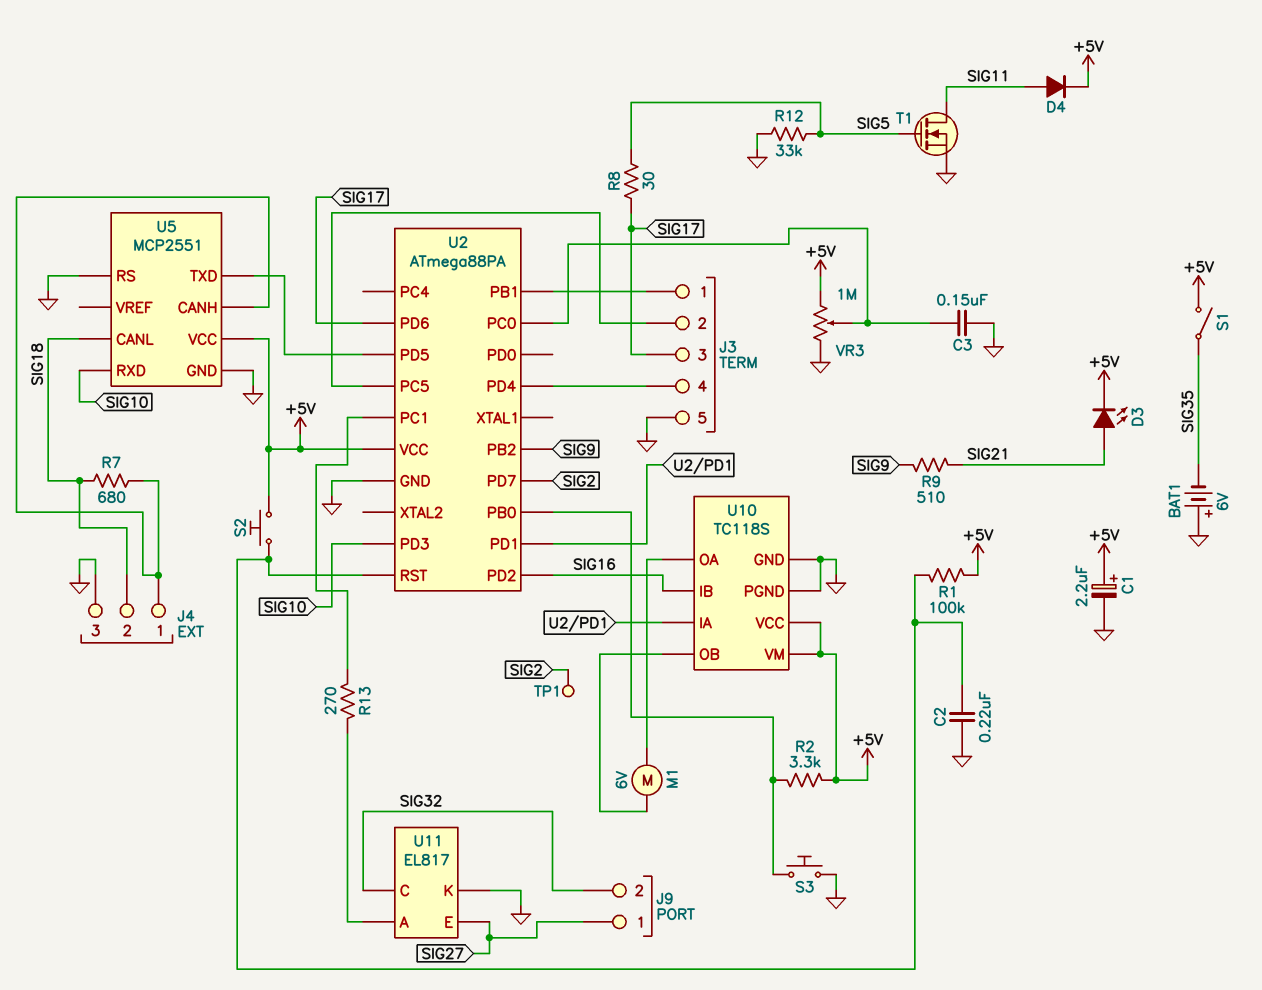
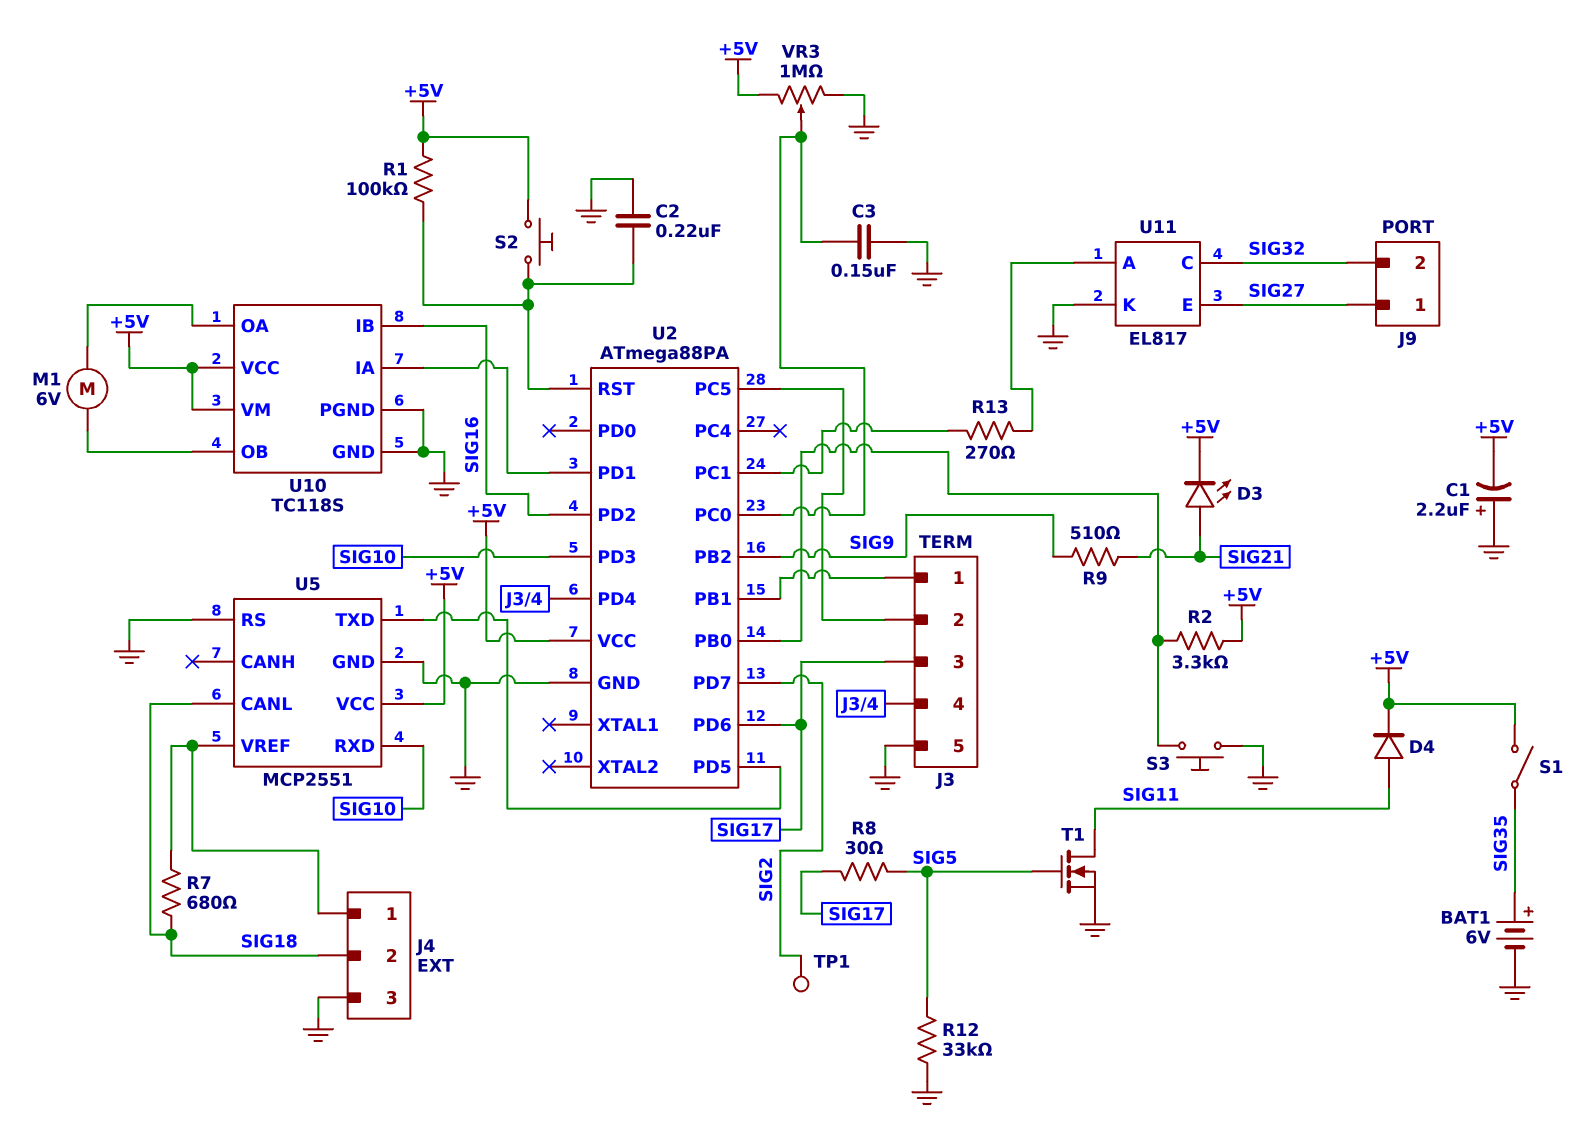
BAT1: 6V (plus GND, minus SIG35) -> 6V (plus SIG35, minus GND)
C1: 2.2uF (plus +5V, minus GND) -> 2.2uF (plus GND, minus +5V)
U5 pin CANH: J4/1 -> none
U5 pin VREF: none -> J4/1

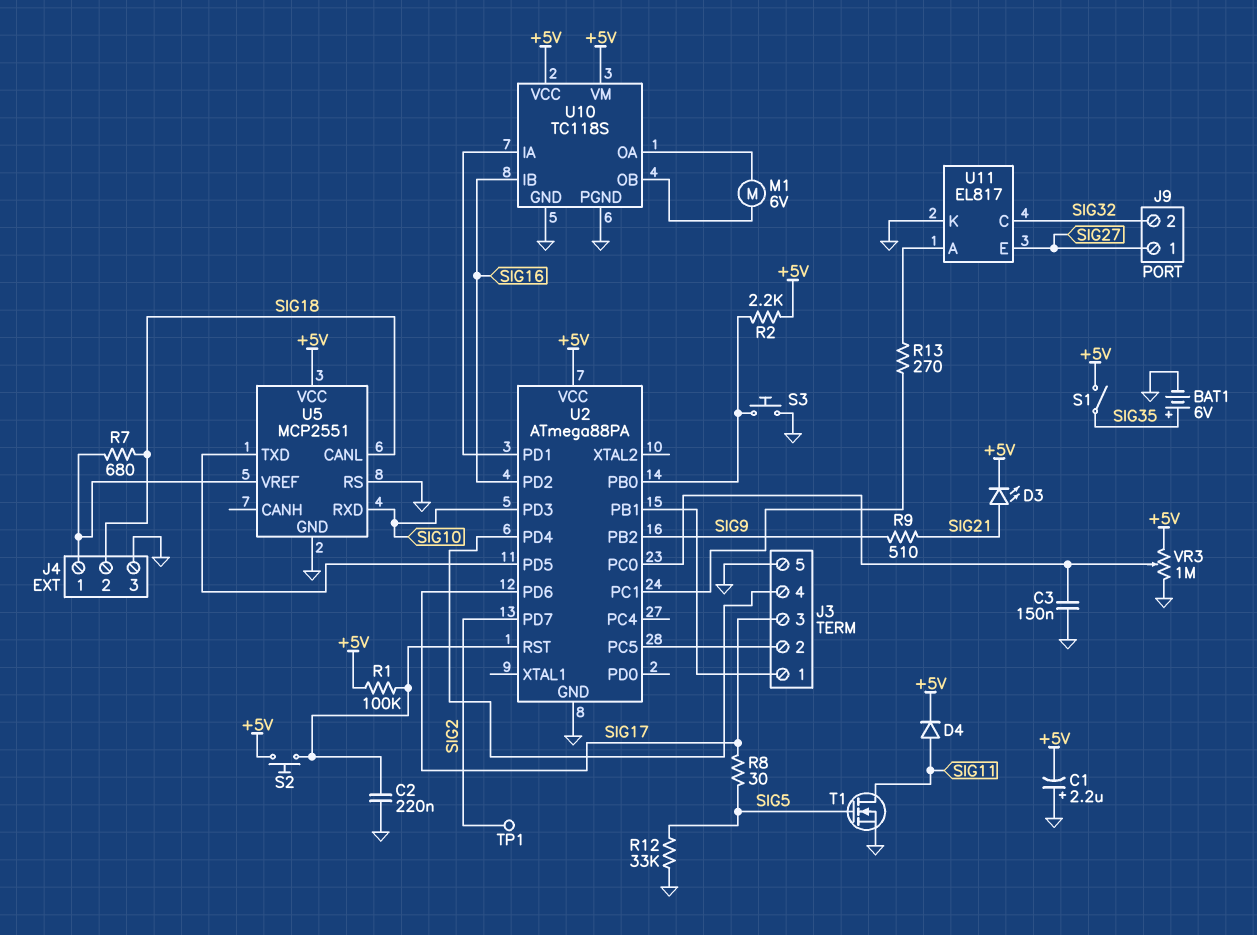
R2: 3.3k (+5V, U2/PB0) -> 2.2k (+5V, U2/PB0)

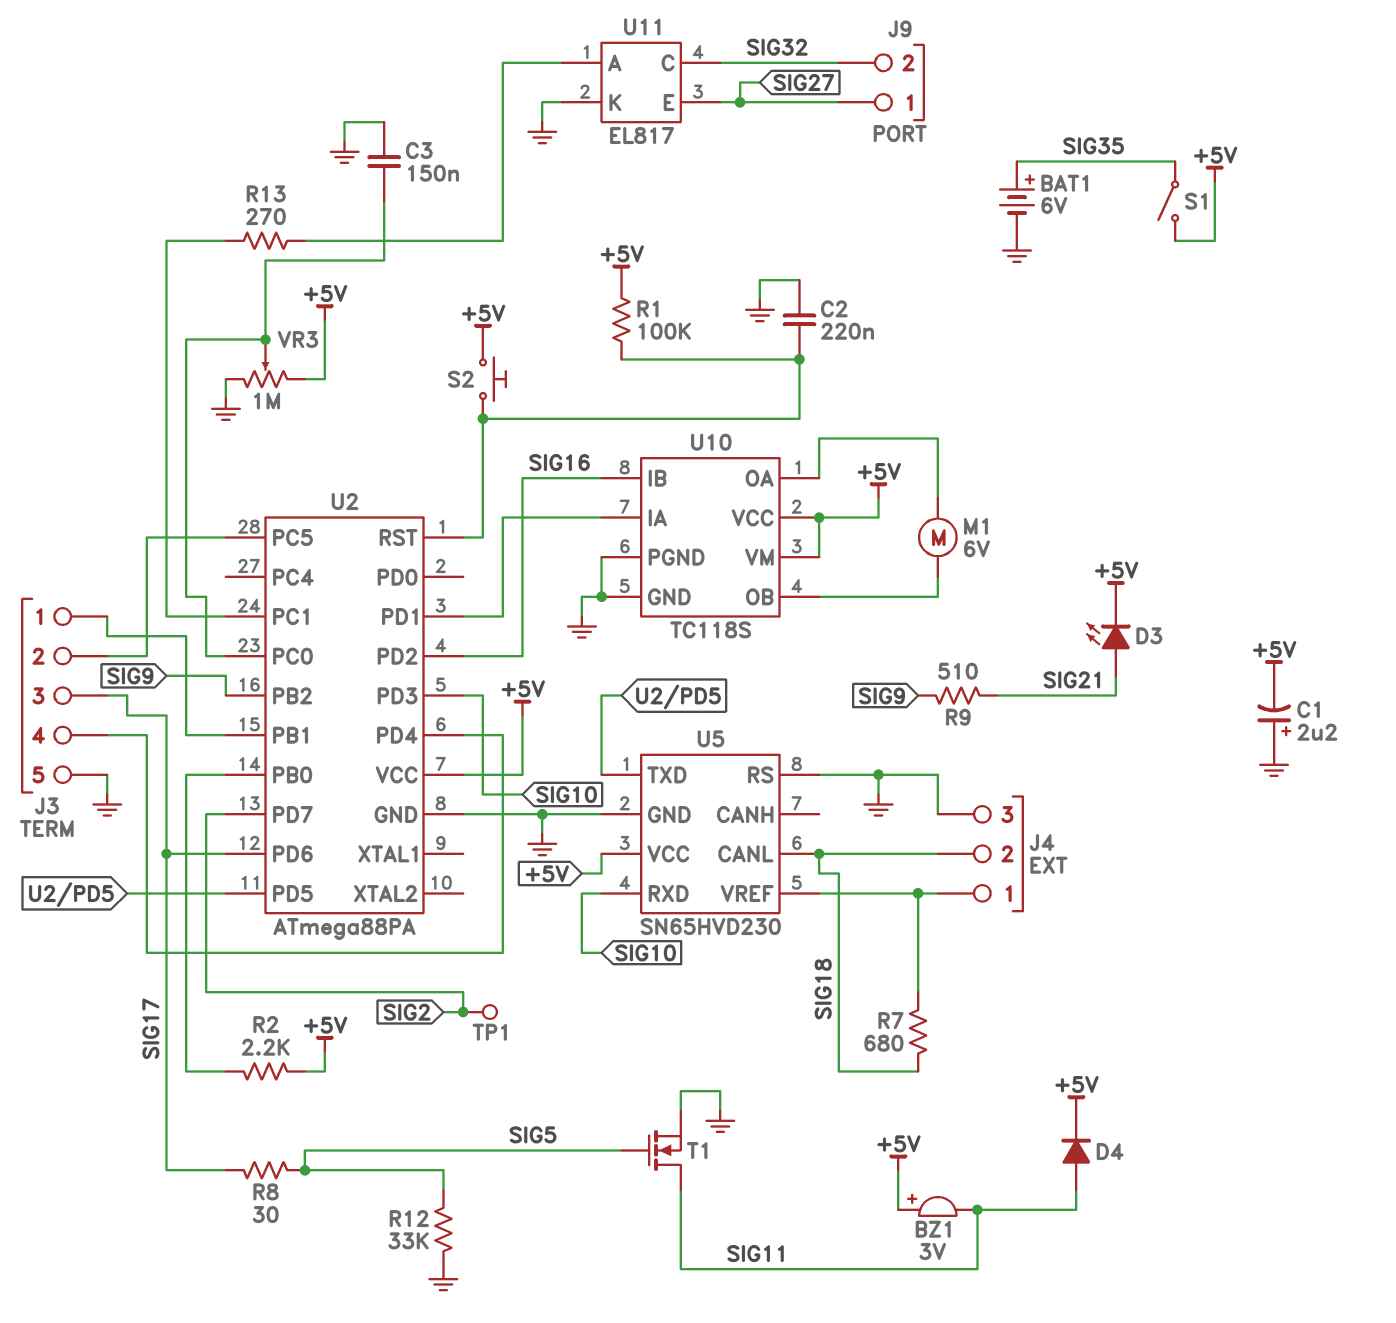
BZ1: none -> buzzer 3V (plus +5V, minus SIG11)
S3: button (GND, U2/PB0) -> none
U5: MCP2551 -> SN65HVD230

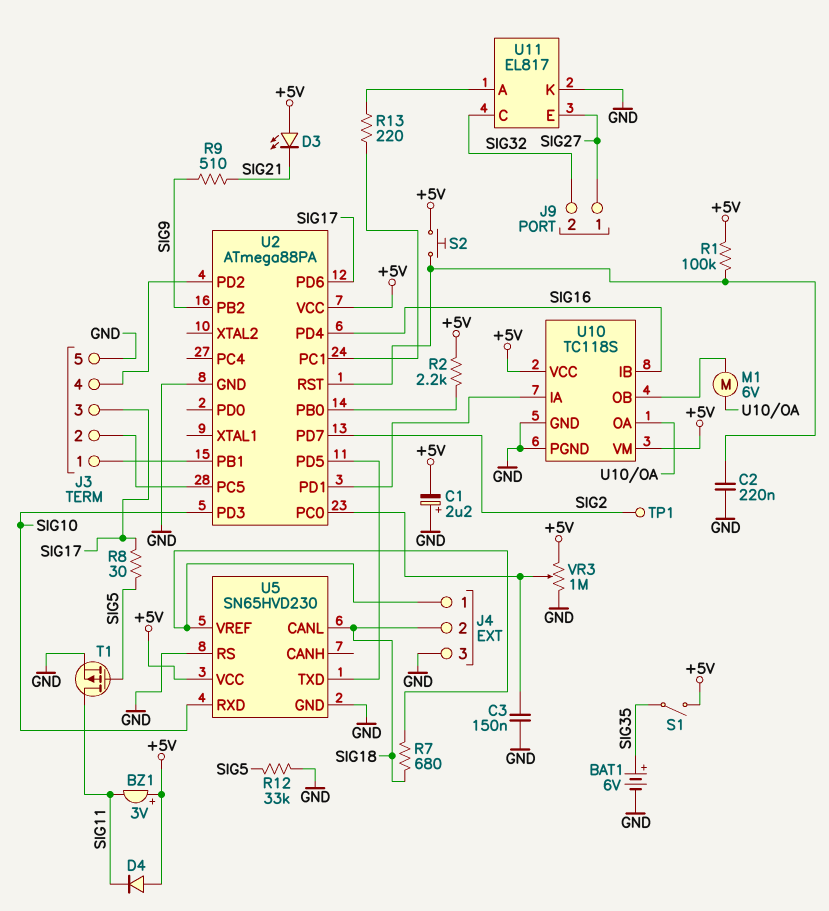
D3: LED (A SIG21, K +5V) -> LED (A +5V, K SIG21)
D4: diode (A SIG11, K +5V) -> diode (A +5V, K SIG11)
R13: 270 (U2/PC1, U11/A) -> 220 (U2/PC1, U11/A)
T1: NMOS (G SIG5, D SIG11, S GND) -> PMOS (G SIG5, D SIG11, S GND)
U2 pin PD2: SIG16 -> J3/4
U2 pin PD4: J3/4 -> SIG16

